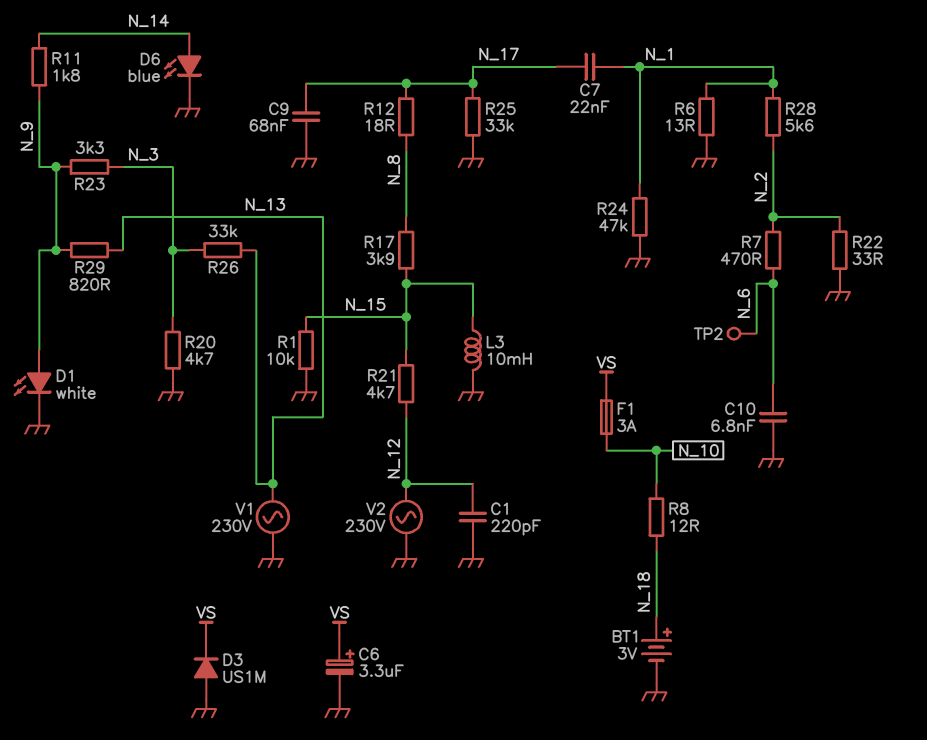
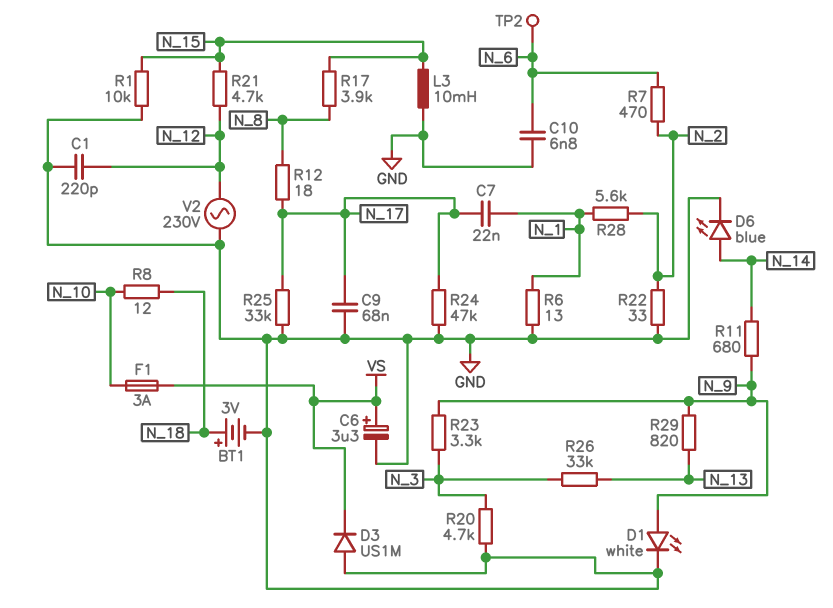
R11: 1.8k (N_9, N_14) -> 680 (N_9, N_14)
R24: 47k (GND, N_1) -> 47k (GND, N_17)
V1: AC 230V (GND, N_13) -> none

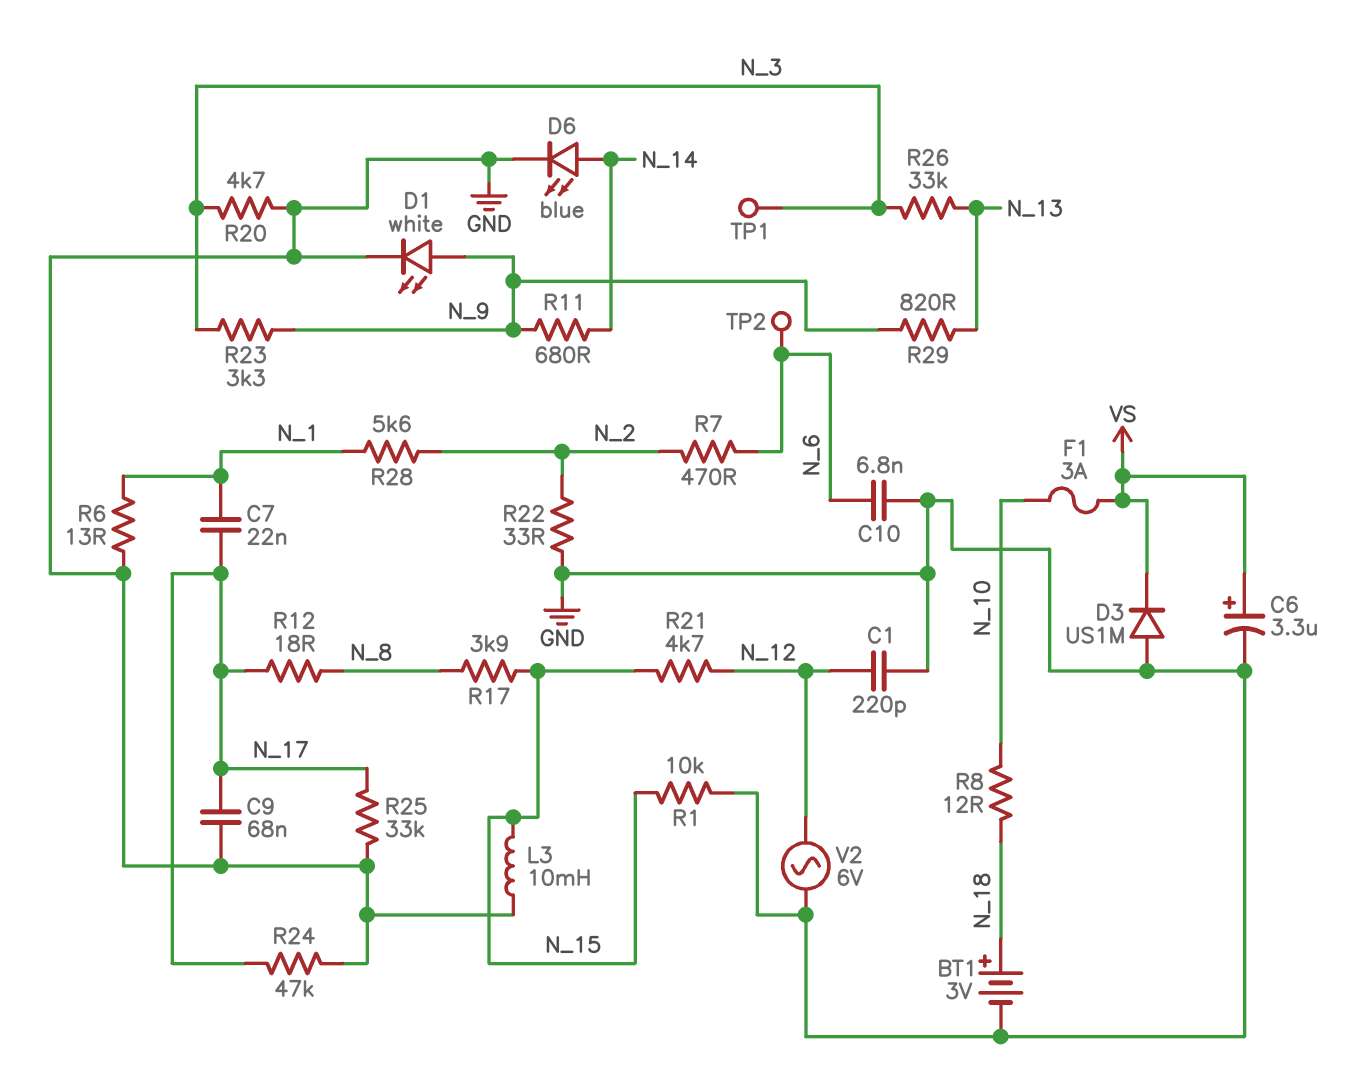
TP1: none -> test point (N_3)
V2: AC 230V (GND, N_12) -> AC 6V (GND, N_12)

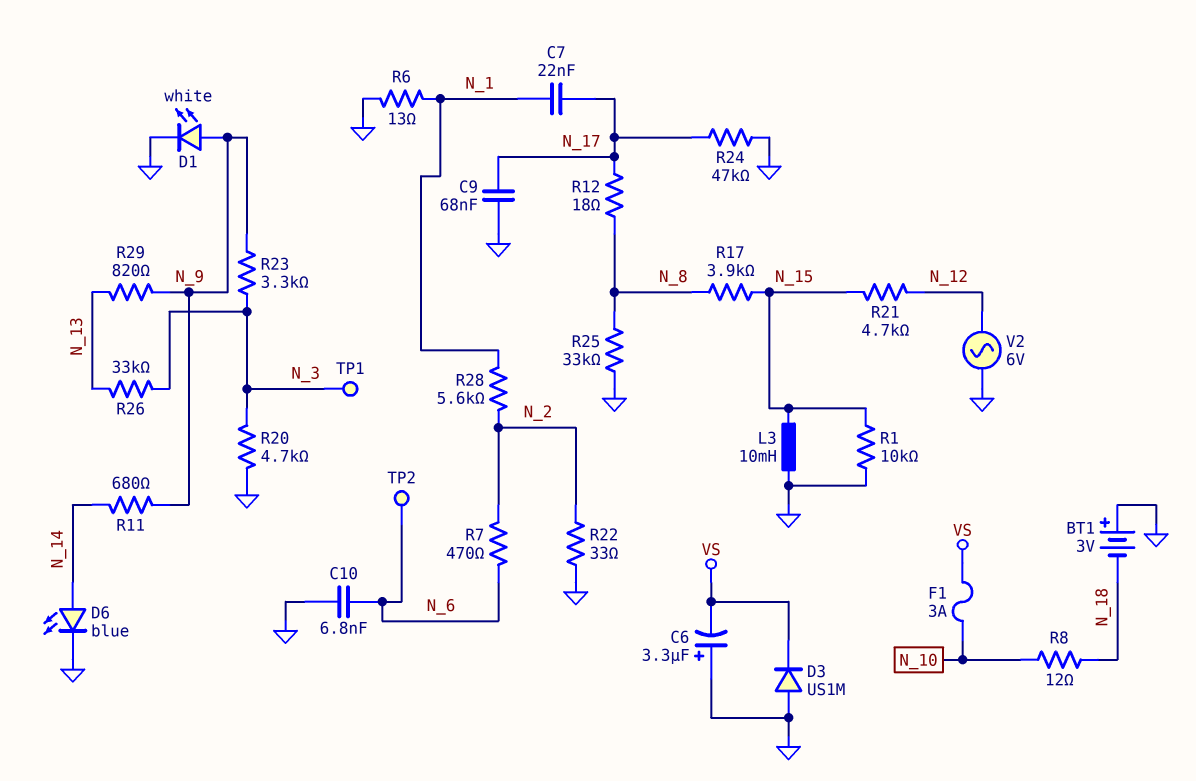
BT1: 3V (plus N_18, minus GND) -> 3V (plus GND, minus N_18)
C1: 220pF (GND, N_12) -> none
C6: 3.3uF (plus VS, minus GND) -> 3.3uF (plus GND, minus VS)
R25: 33k (GND, N_17) -> 33k (GND, N_8)

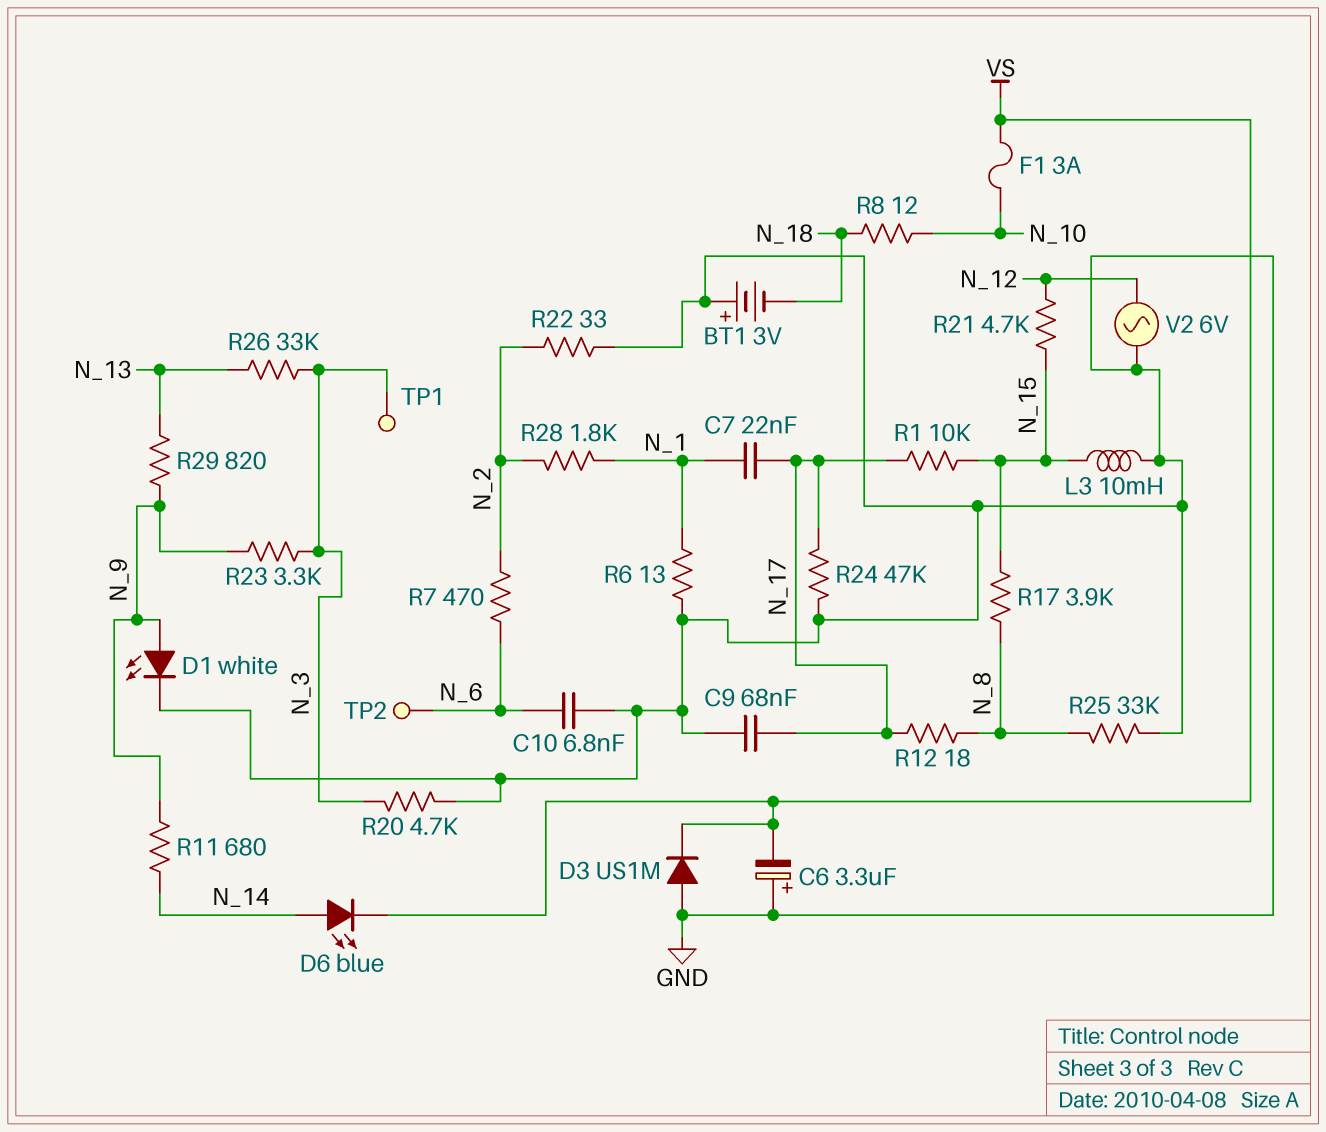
D6: LED blue (A N_14, K GND) -> LED blue (A N_14, K VS)
R1: 10k (GND, N_15) -> 10k (N_15, N_17)
R28: 5.6k (N_1, N_2) -> 1.8k (N_1, N_2)

